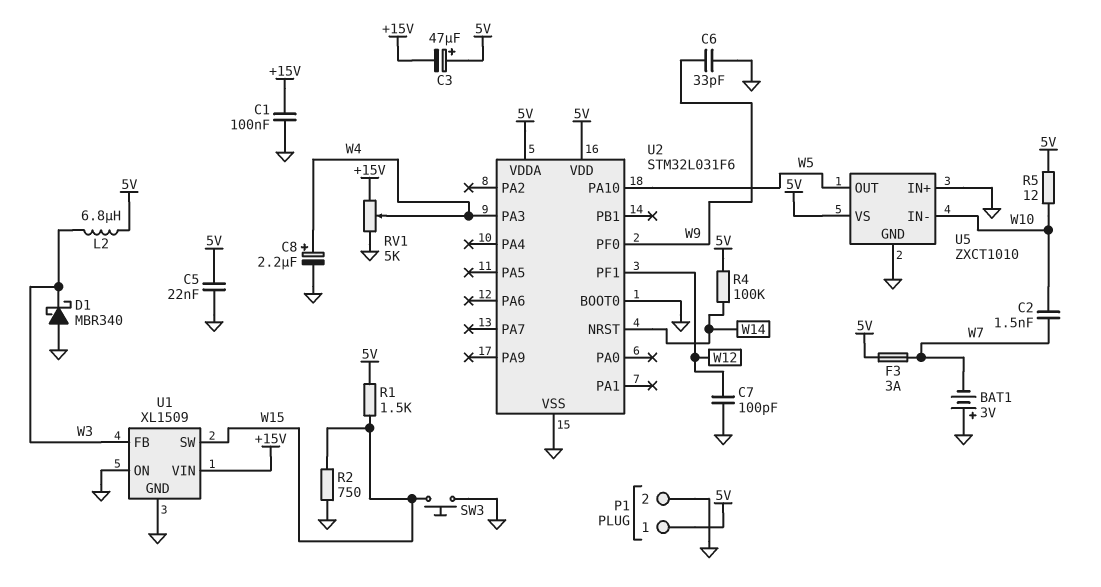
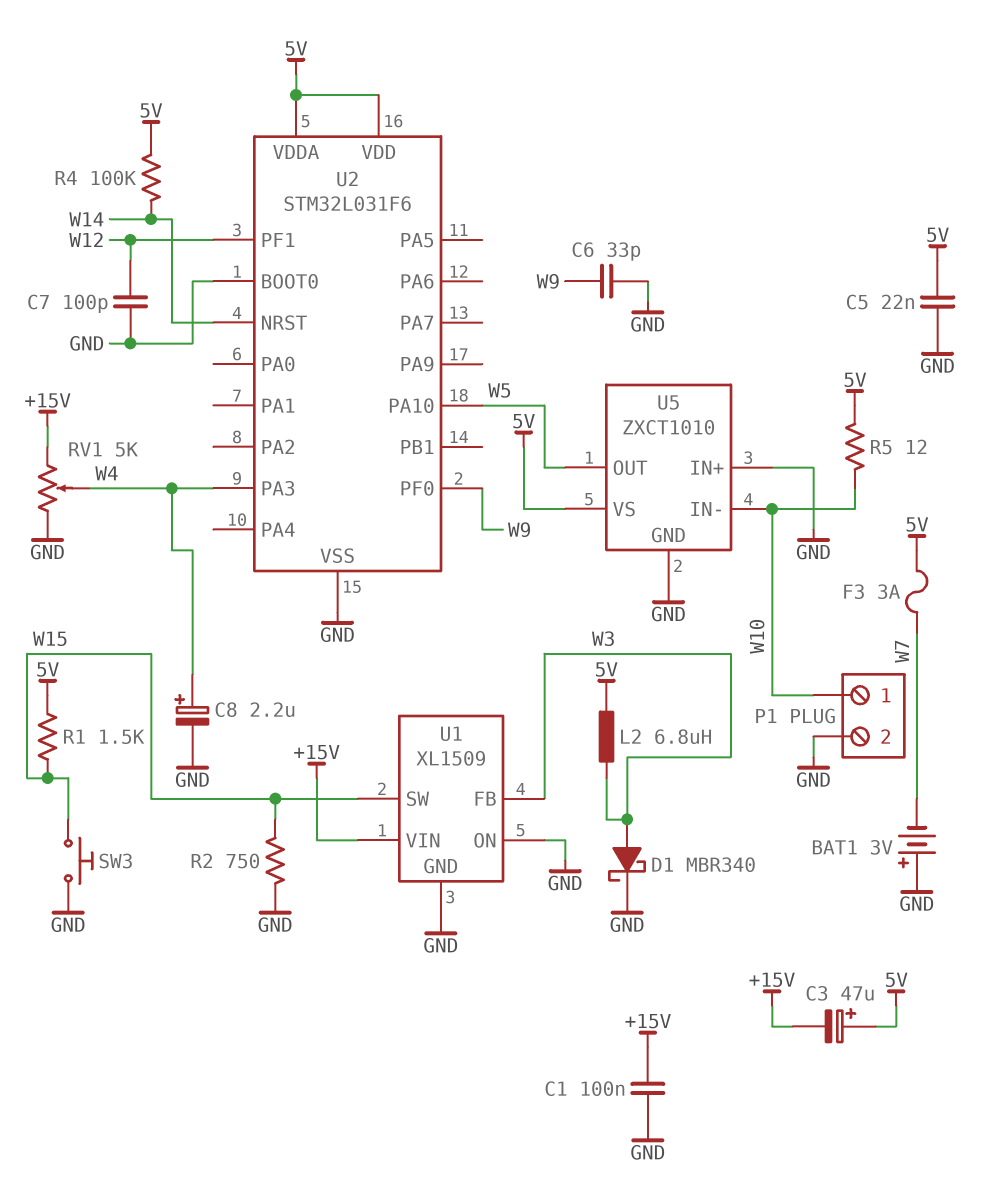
C2: 1.5nF (W7, W10) -> none
D1: schottky MBR340 (A GND, K W3) -> schottky MBR340 (A W3, K GND)
P1 pin 1: 5V -> W10

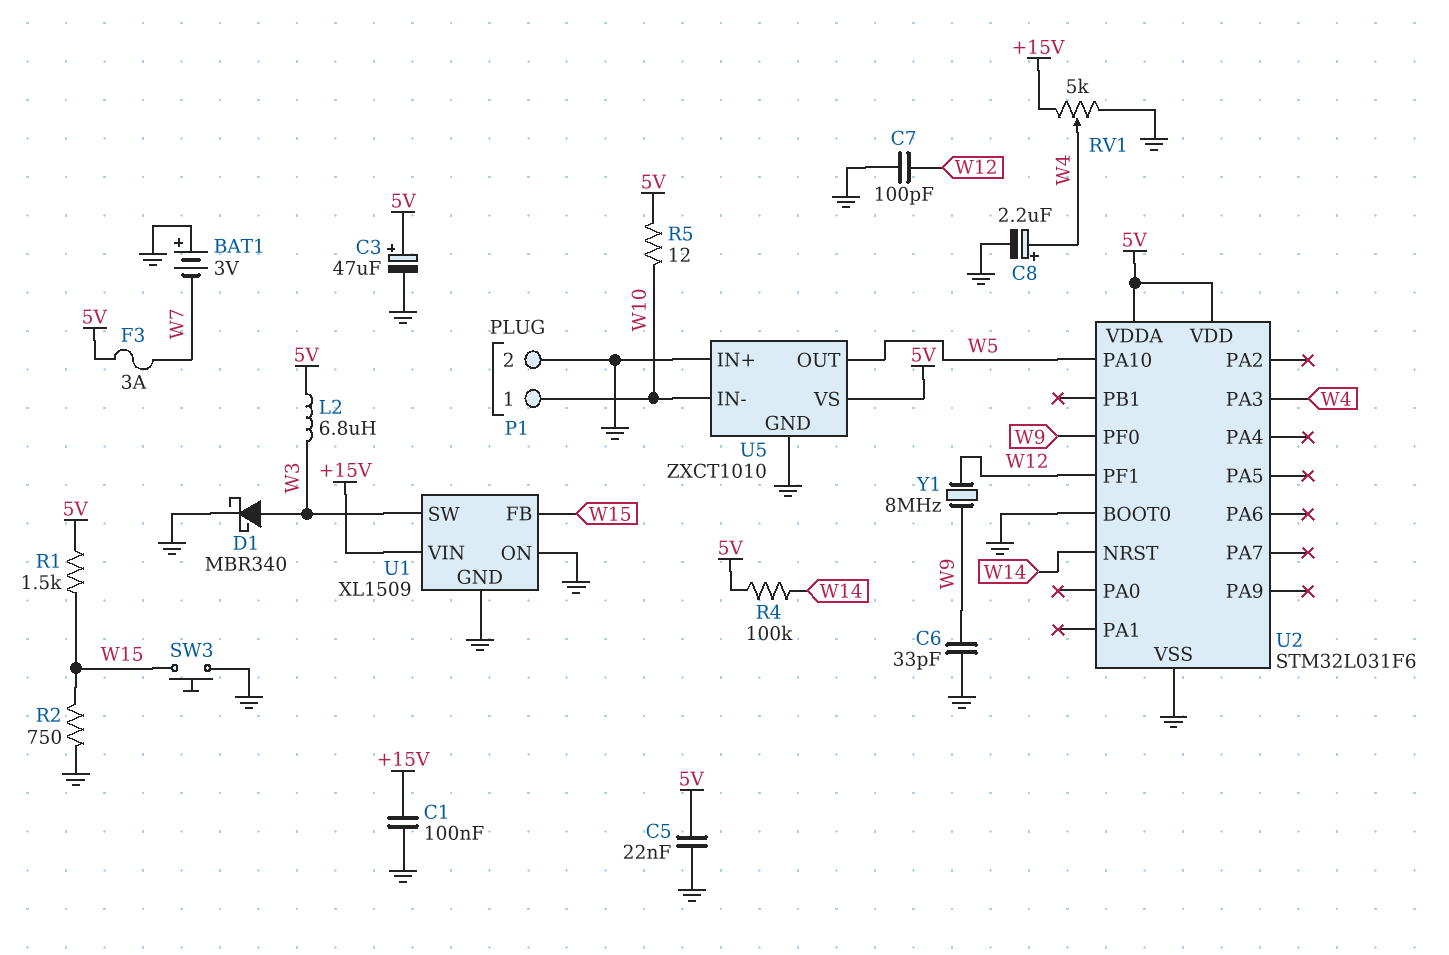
C3: 47uF (plus 5V, minus +15V) -> 47uF (plus 5V, minus GND)
U1 pin FB: W3 -> W15
U1 pin SW: W15 -> W3
Y1: none -> 8MHz (W9, W12)

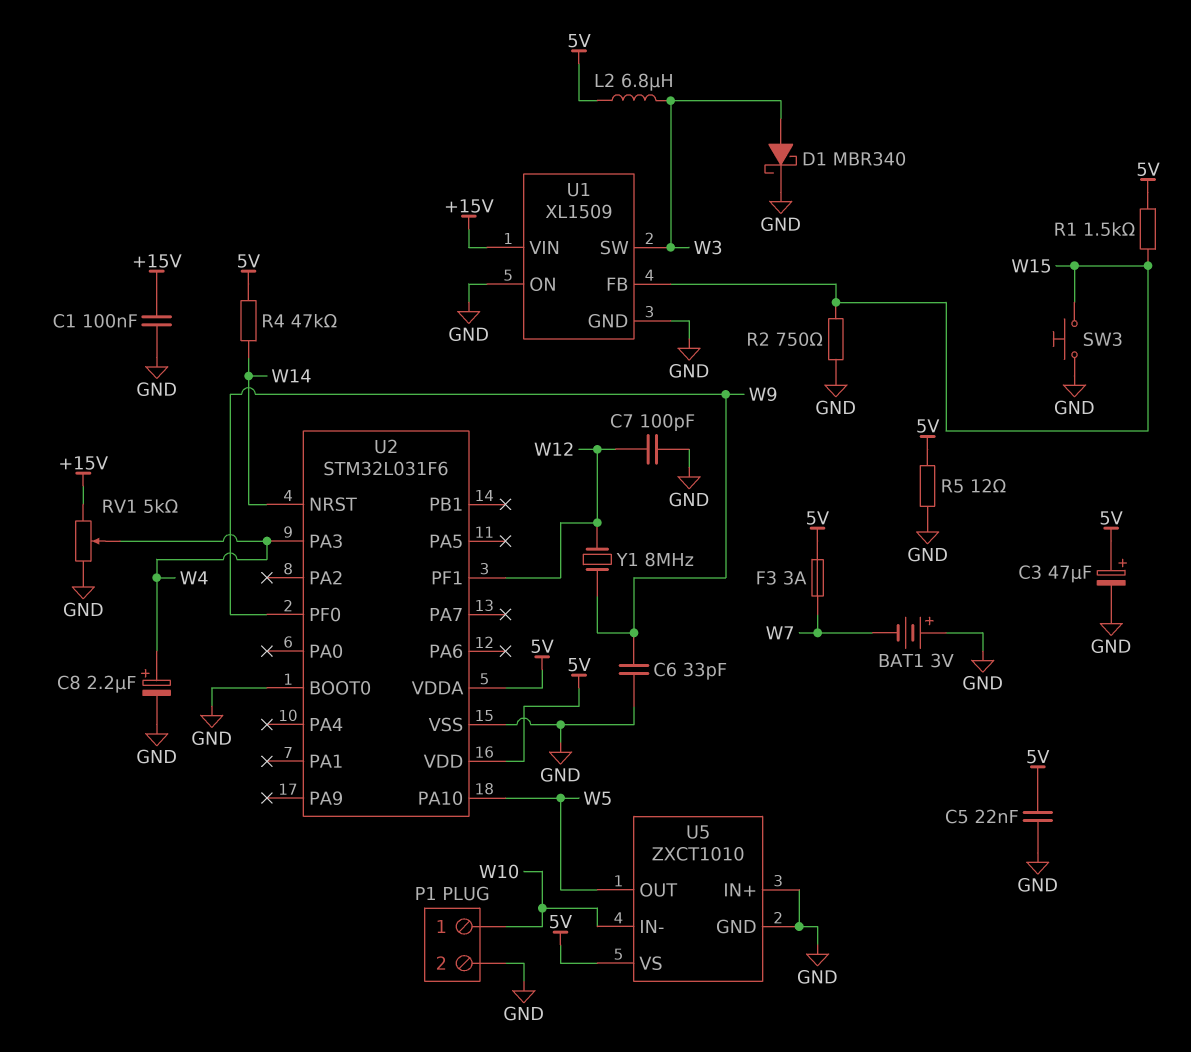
R4: 100k (5V, W14) -> 47k (5V, W14)
R5: 12 (5V, W10) -> 12 (5V, GND)

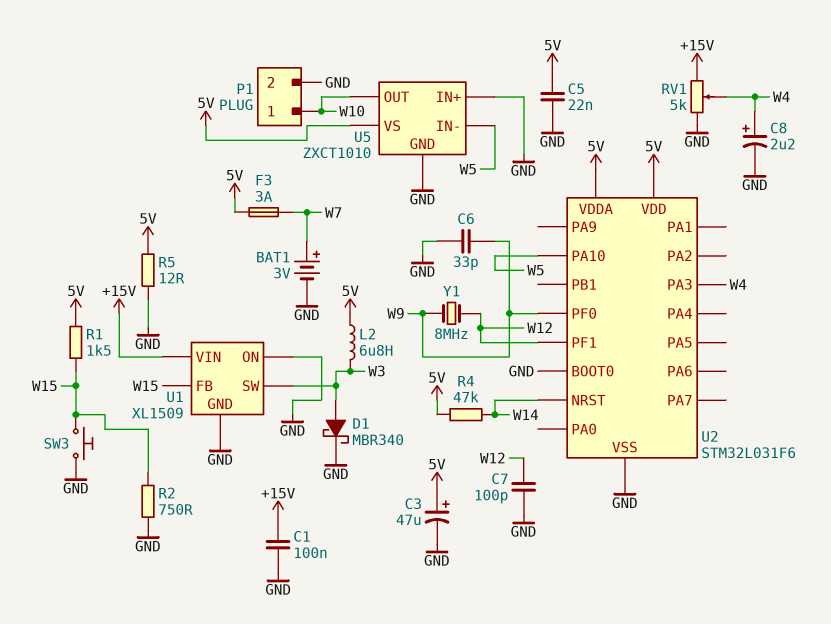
BAT1: 3V (plus GND, minus W7) -> 3V (plus W7, minus GND)
U5 pin IN-: W10 -> W5
U5 pin OUT: W5 -> W10

